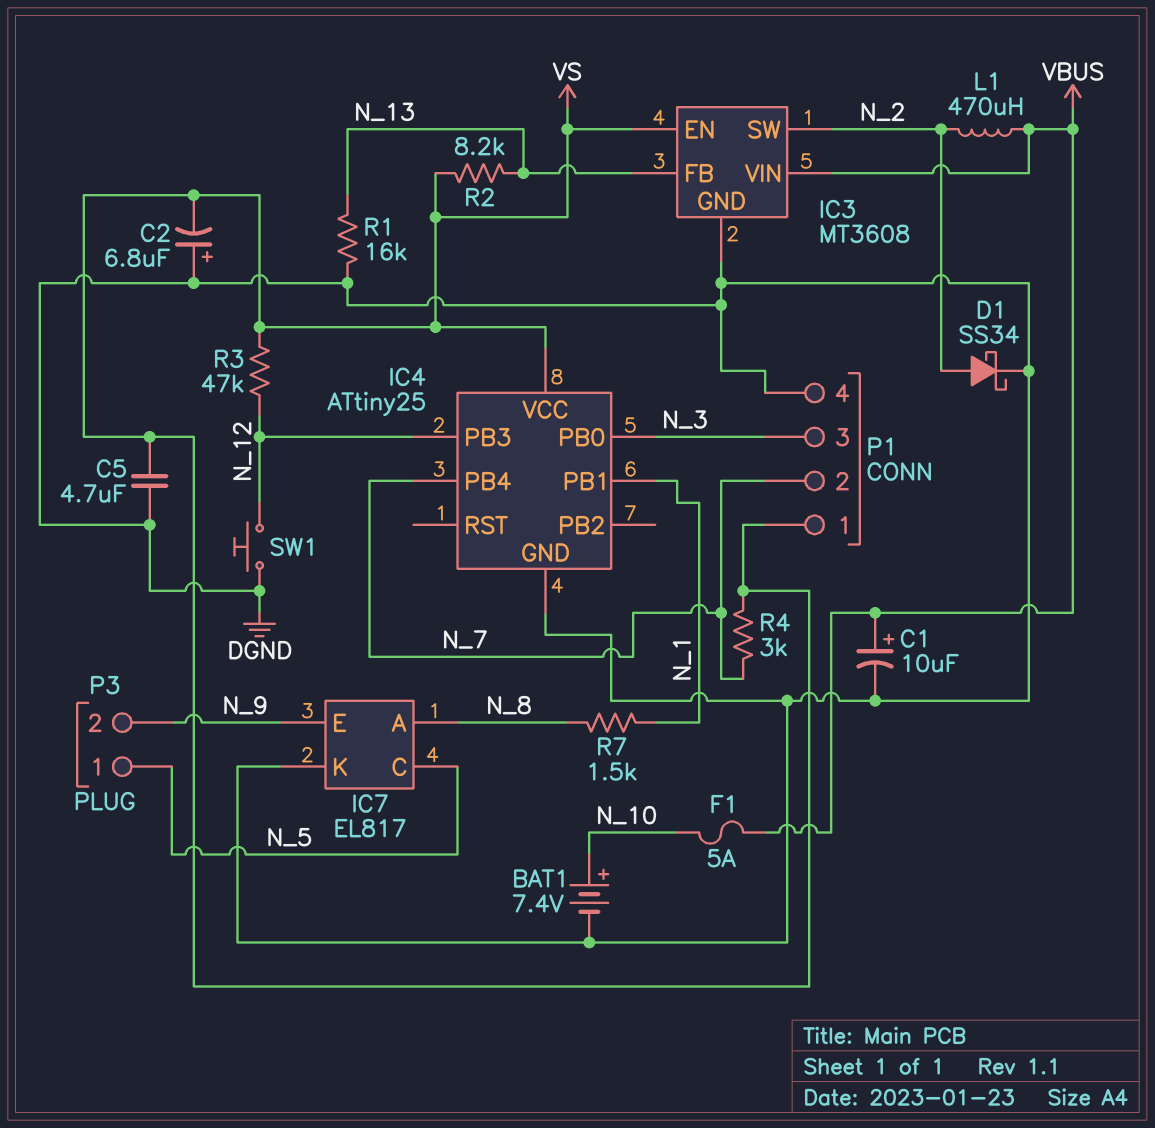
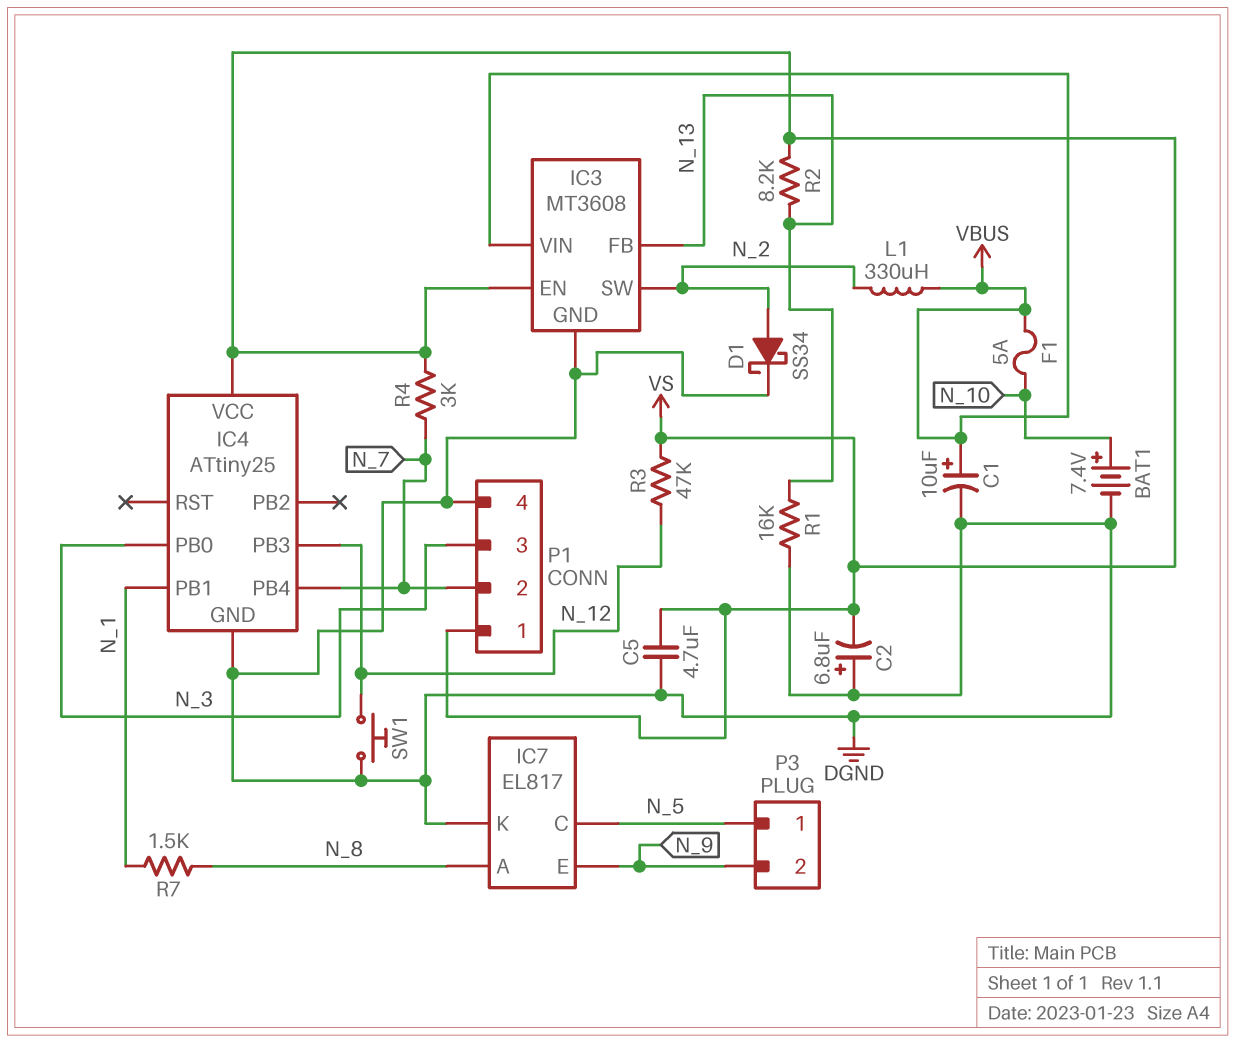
L1: 470uH (N_2, VBUS) -> 330uH (N_2, VBUS)

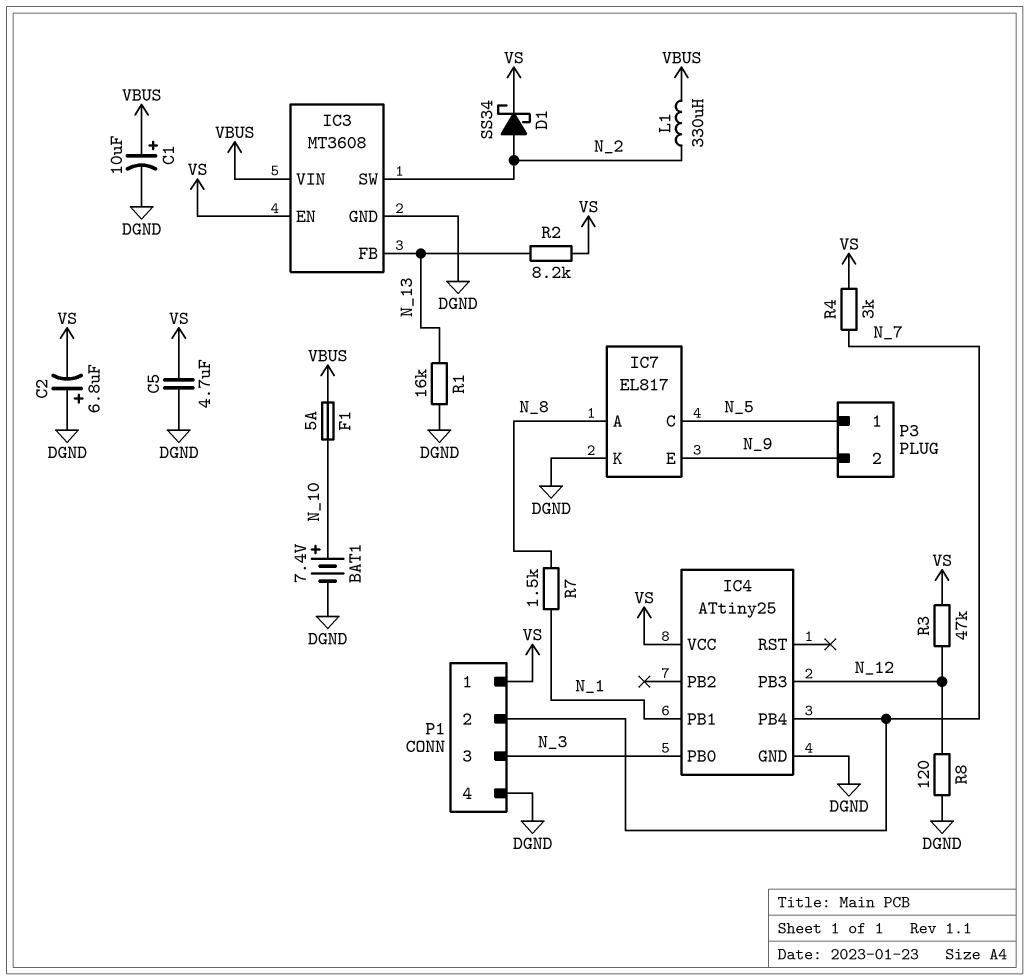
D1: schottky SS34 (A N_2, K DGND) -> schottky SS34 (A N_2, K VS)
R8: none -> 120 (DGND, N_12)
SW1: button (DGND, N_12) -> none

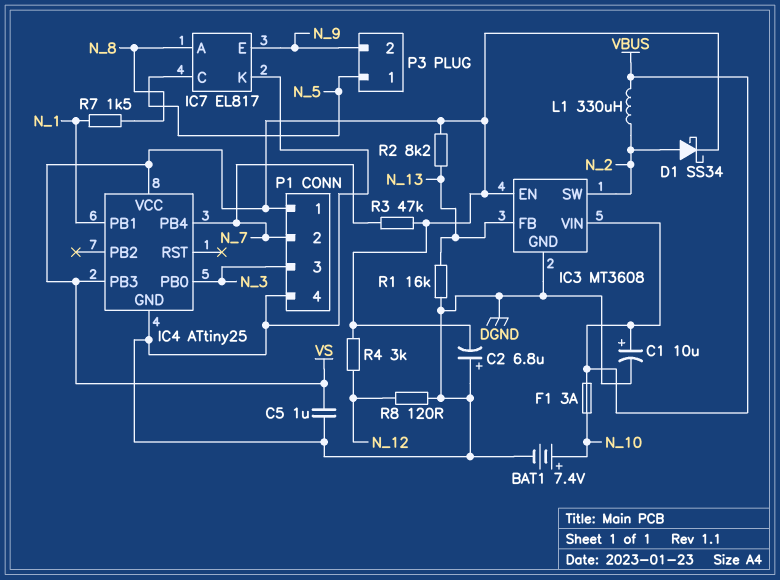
C5: 4.7uF (DGND, VS) -> 1uF (DGND, VS)
F1: 5A (N_10, VBUS) -> 3A (N_10, VBUS)
IC4 pin PB3: N_12 -> VS
R3: 47k (N_12, VS) -> 47k (N_7, VS)
R4: 3k (N_7, VS) -> 3k (N_12, VS)

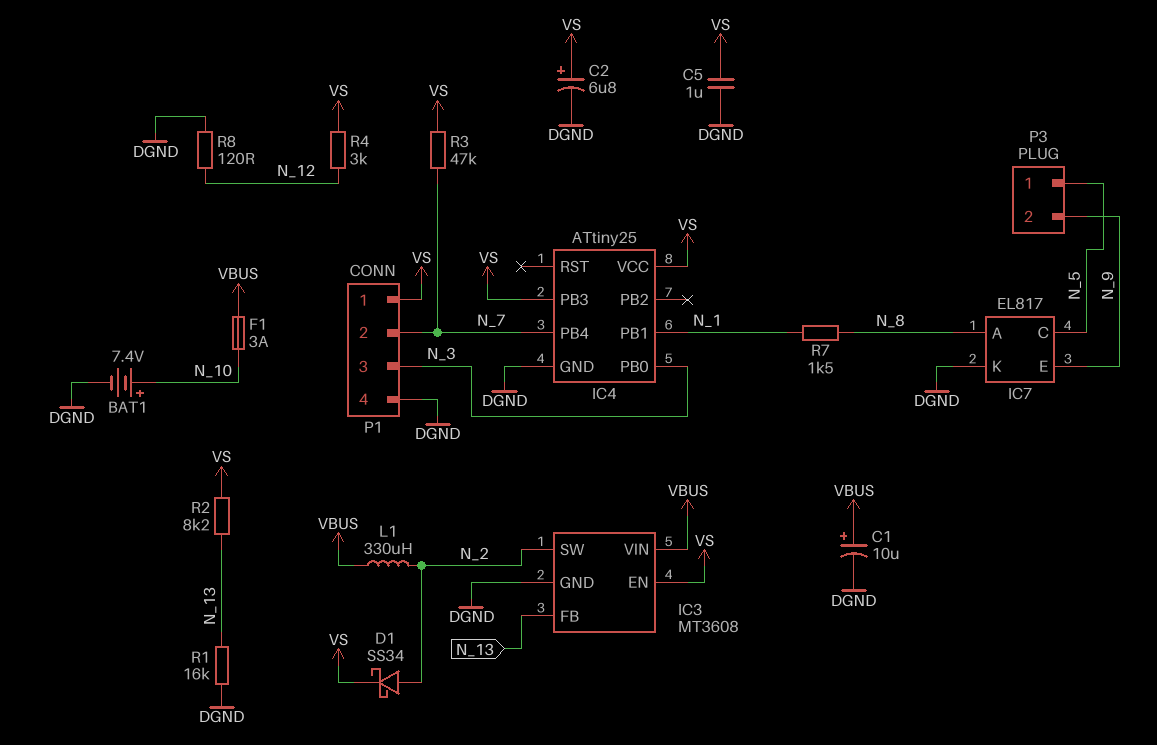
C2: 6.8uF (plus DGND, minus VS) -> 6.8uF (plus VS, minus DGND)

